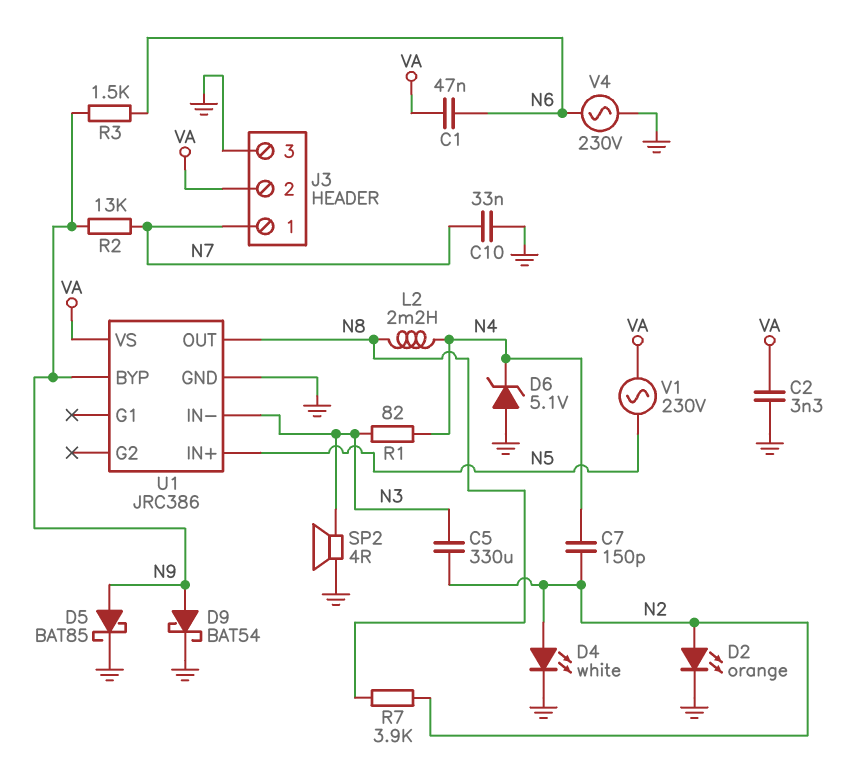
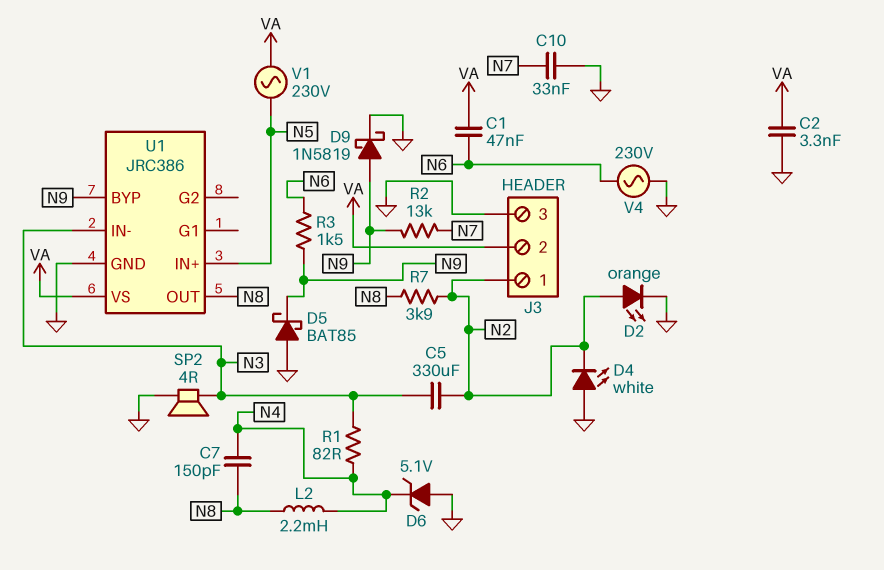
C7: 150pF (N2, N4) -> 150pF (N4, N8)
D4: LED white (A N2, K GND) -> LED white (A GND, K N2)
D5: schottky BAT85 (A N9, K GND) -> schottky BAT85 (A GND, K N9)
D9: schottky BAT54 (A N9, K GND) -> schottky 1N5819 (A N9, K GND)
J3 pin 1: N7 -> N2

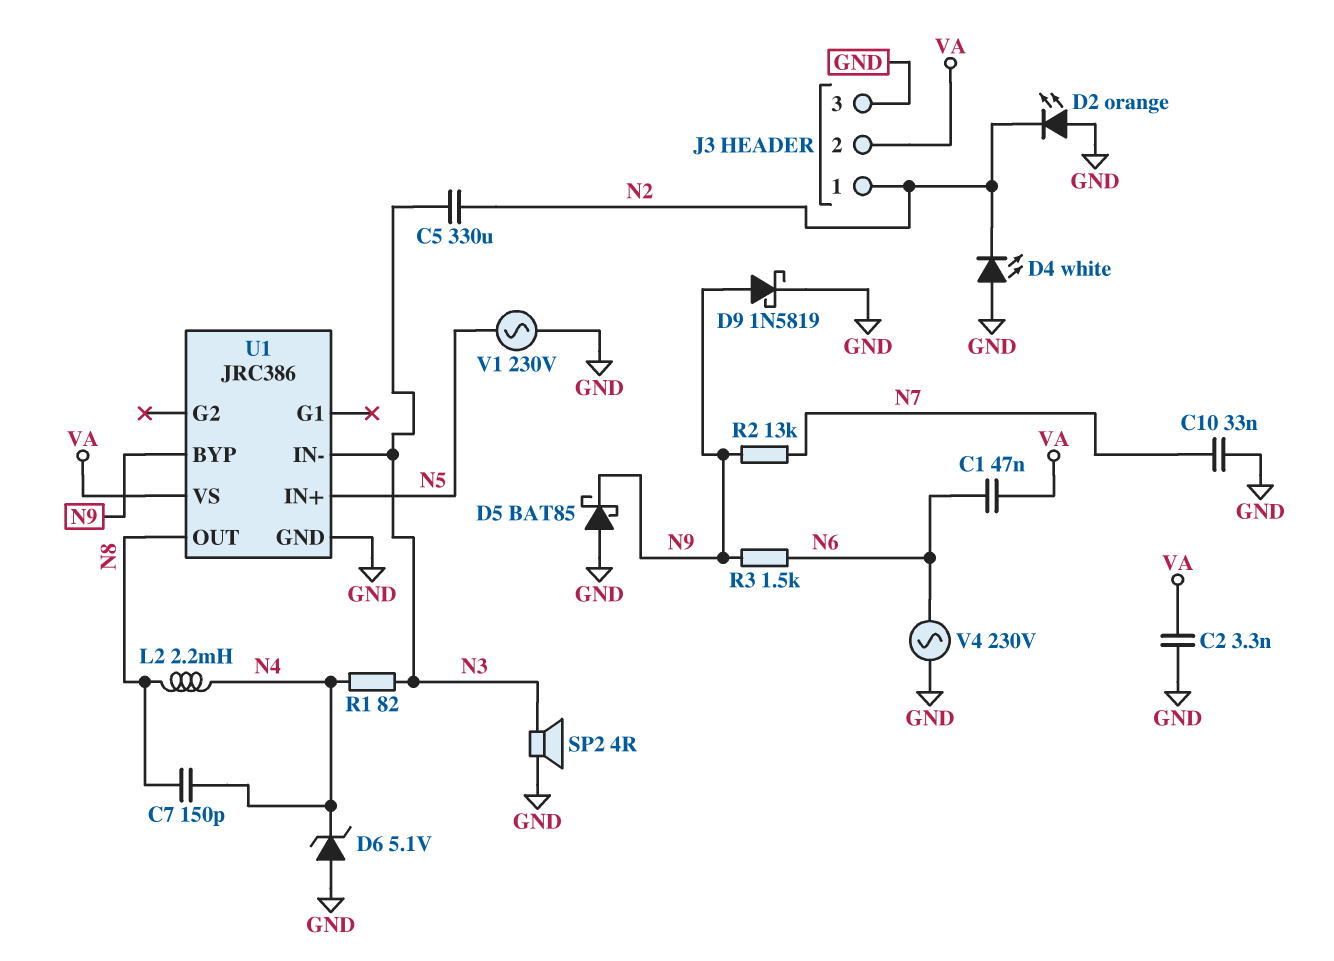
D2: LED orange (A N2, K GND) -> LED orange (A GND, K N2)
R7: 3.9k (N2, N8) -> none
V1: AC 230V (N5, VA) -> AC 230V (GND, N5)

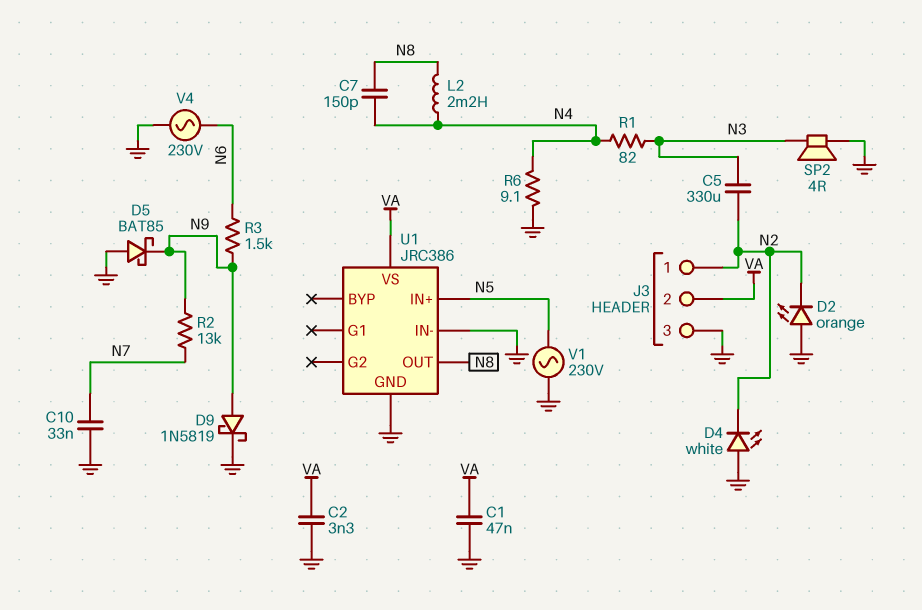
C1: 47nF (N6, VA) -> 47nF (GND, VA)
D6: zener 5.1V (A GND, K N4) -> none
R6: none -> 9.1 (GND, N4)
U1 pin BYP: N9 -> none
U1 pin IN-: N3 -> GND

